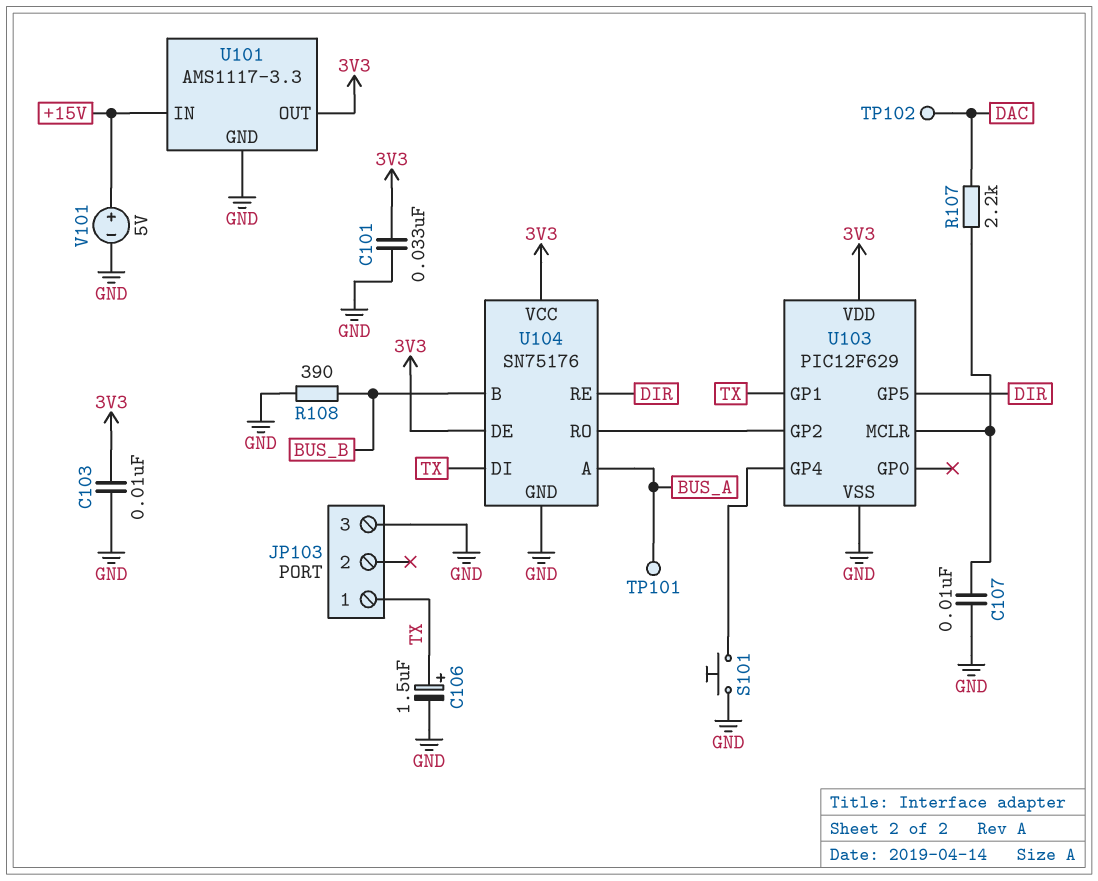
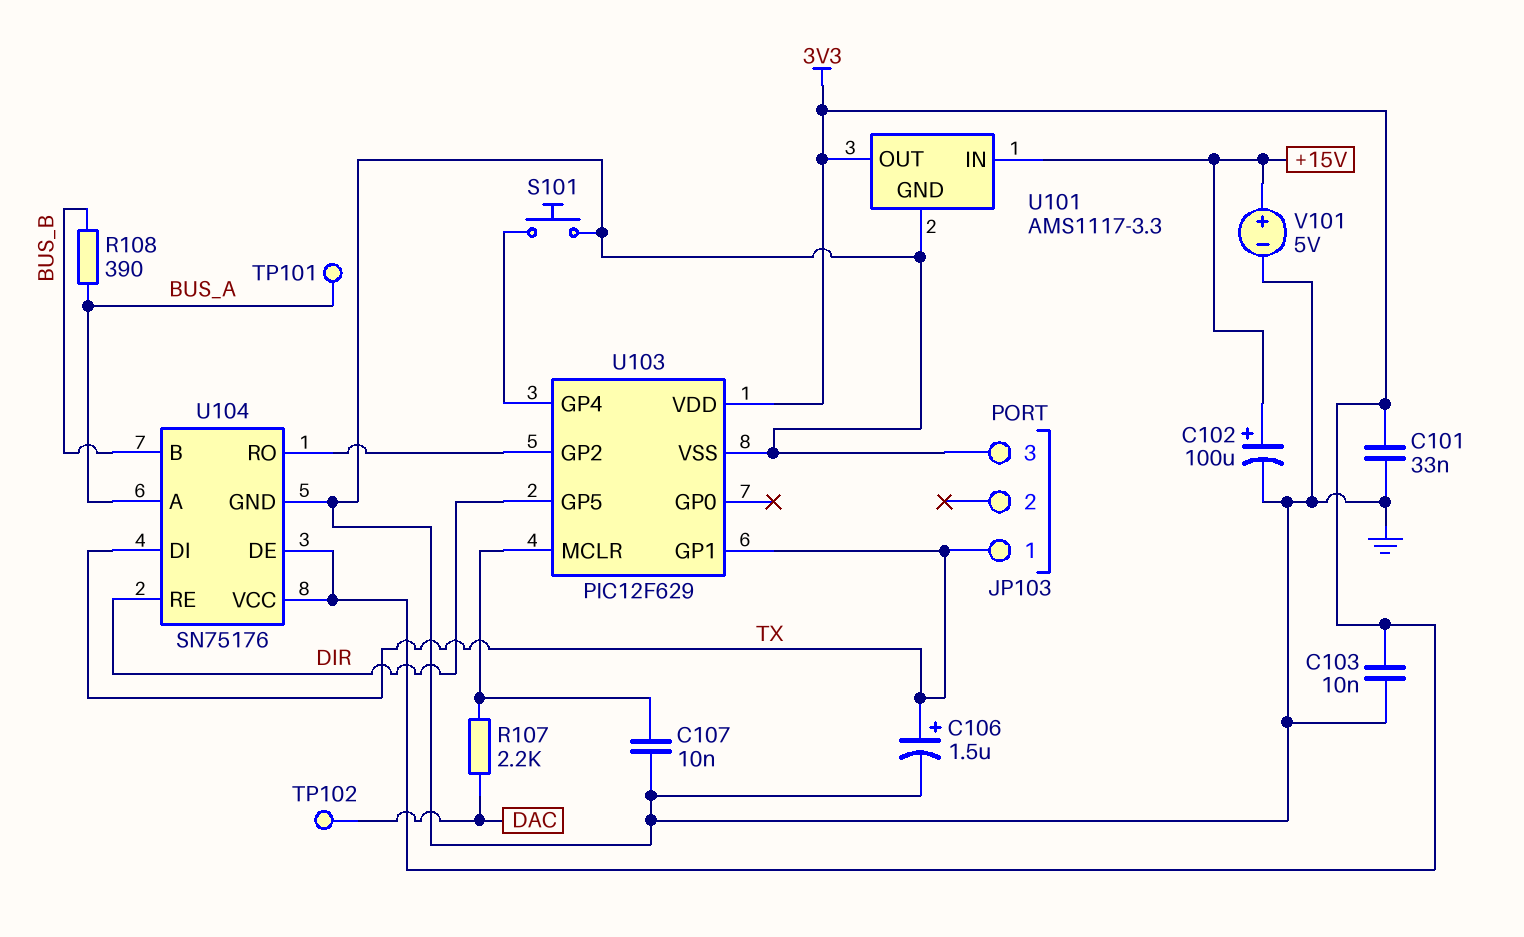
C102: none -> 100uF (plus +15V, minus GND)
R108: 390 (BUS_B, GND) -> 390 (BUS_A, BUS_B)

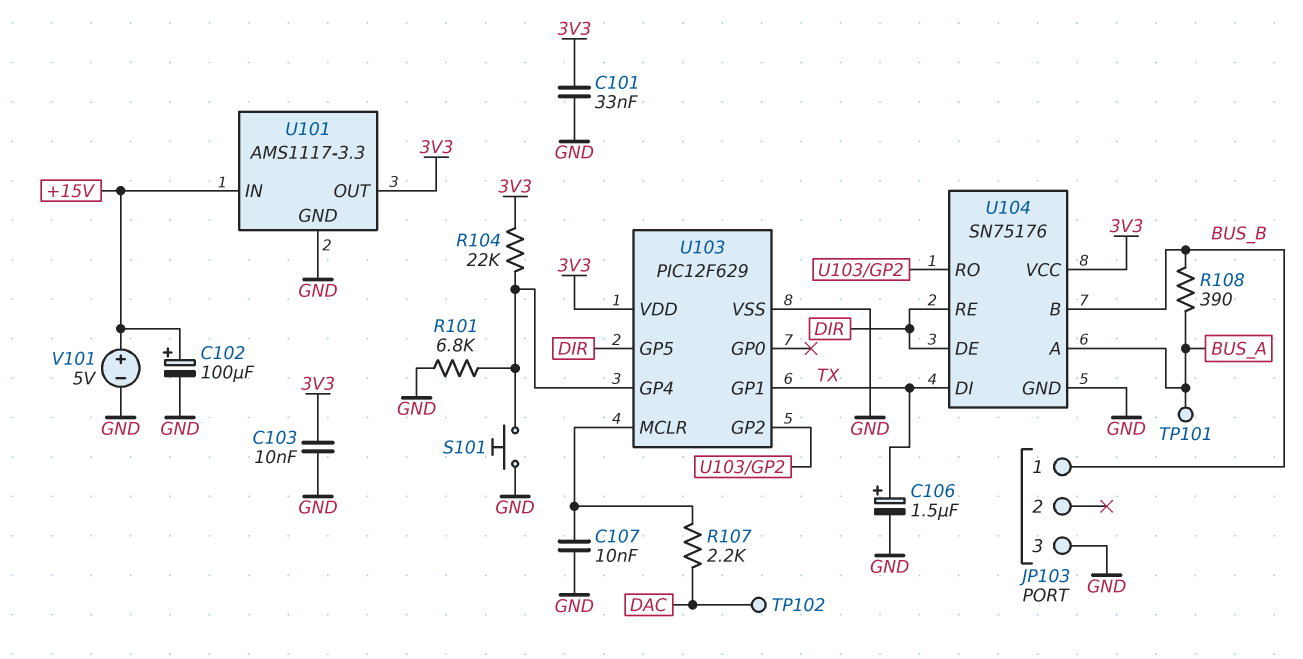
JP103 pin 1: TX -> BUS_B
R101: none -> 6.8k (GND, U103/GP4)
R104: none -> 22k (3V3, U103/GP4)
U104 pin DE: 3V3 -> DIR

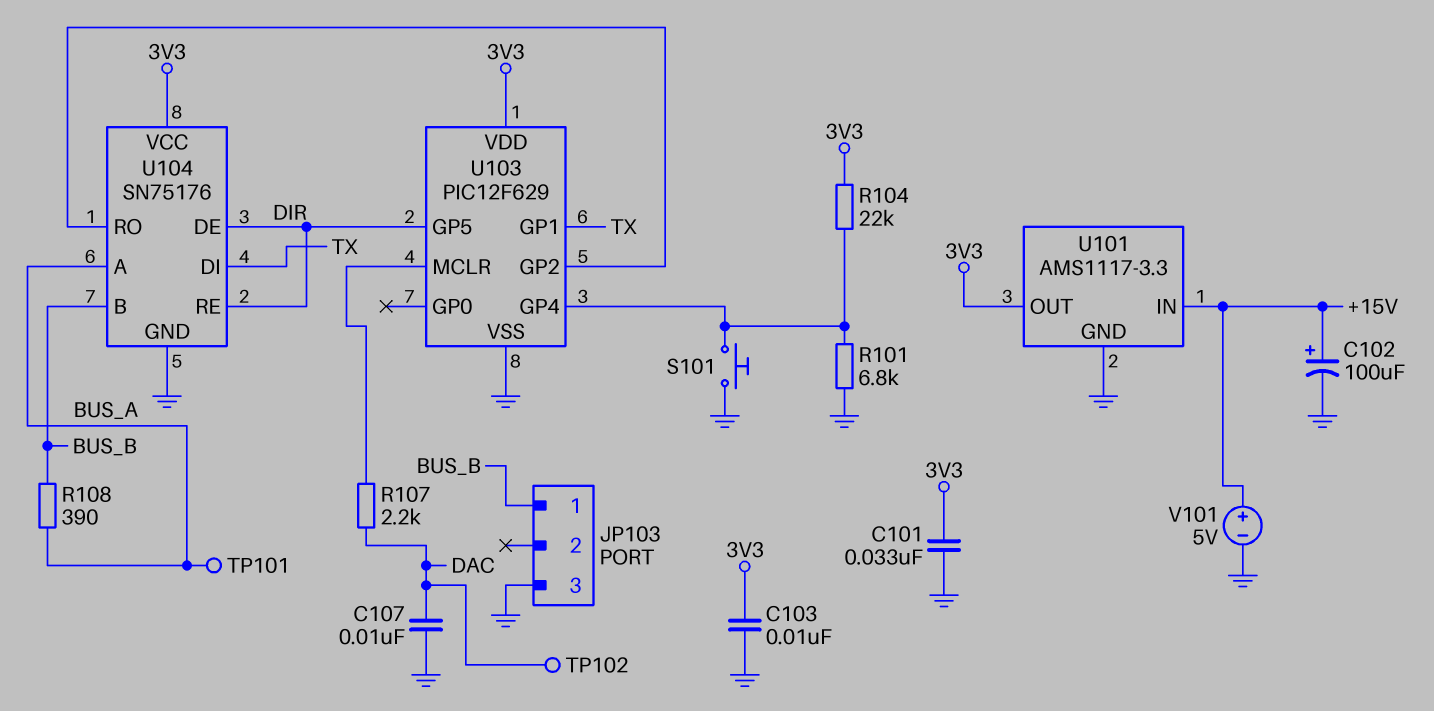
C106: 1.5uF (plus TX, minus GND) -> none
C107: 10nF (GND, U103/MCLR) -> 10nF (DAC, GND)

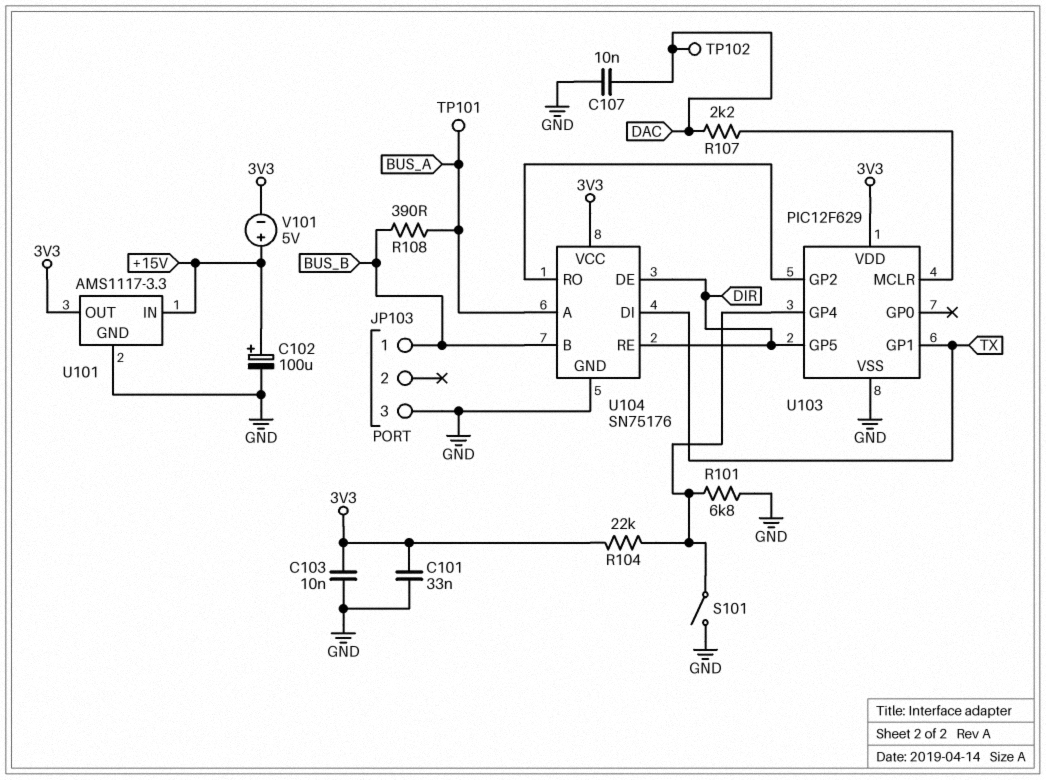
S101: button (GND, U103/GP4) -> switch (GND, U103/GP4)
V101: 5V (plus +15V, minus GND) -> 5V (plus +15V, minus 3V3)

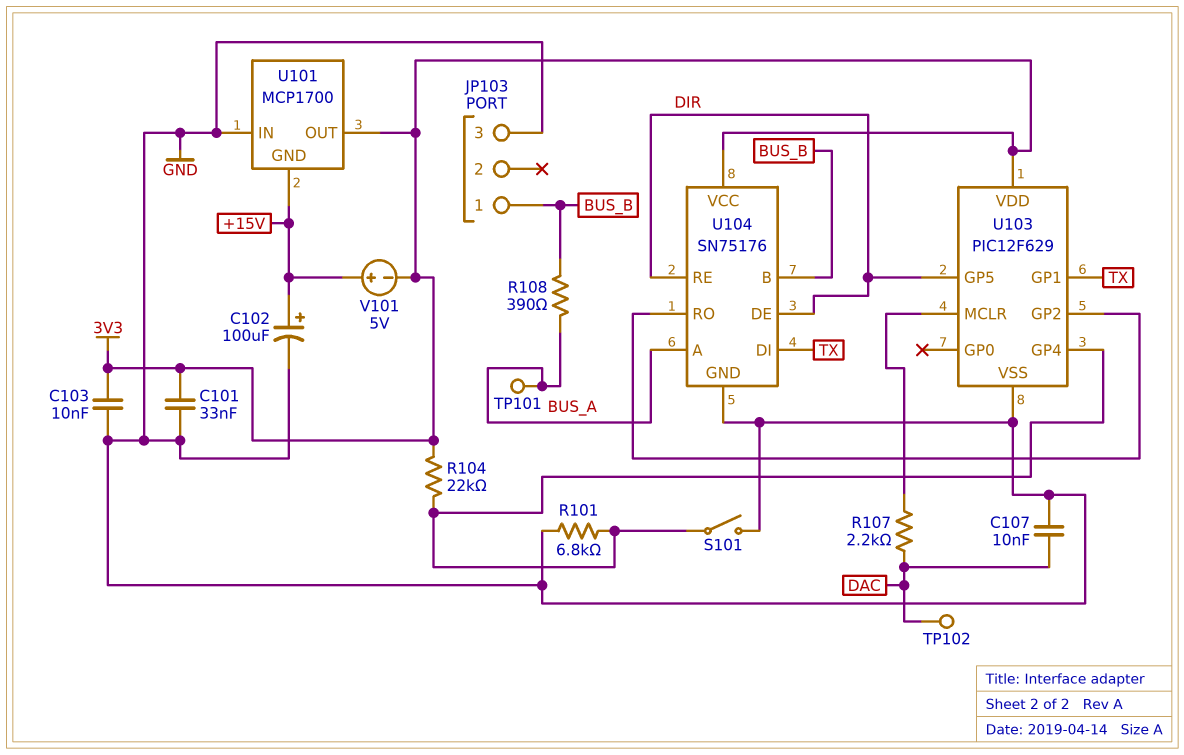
U101: AMS1117-3.3 -> MCP1700
U101 pin GND: GND -> +15V
U101 pin IN: +15V -> GND

